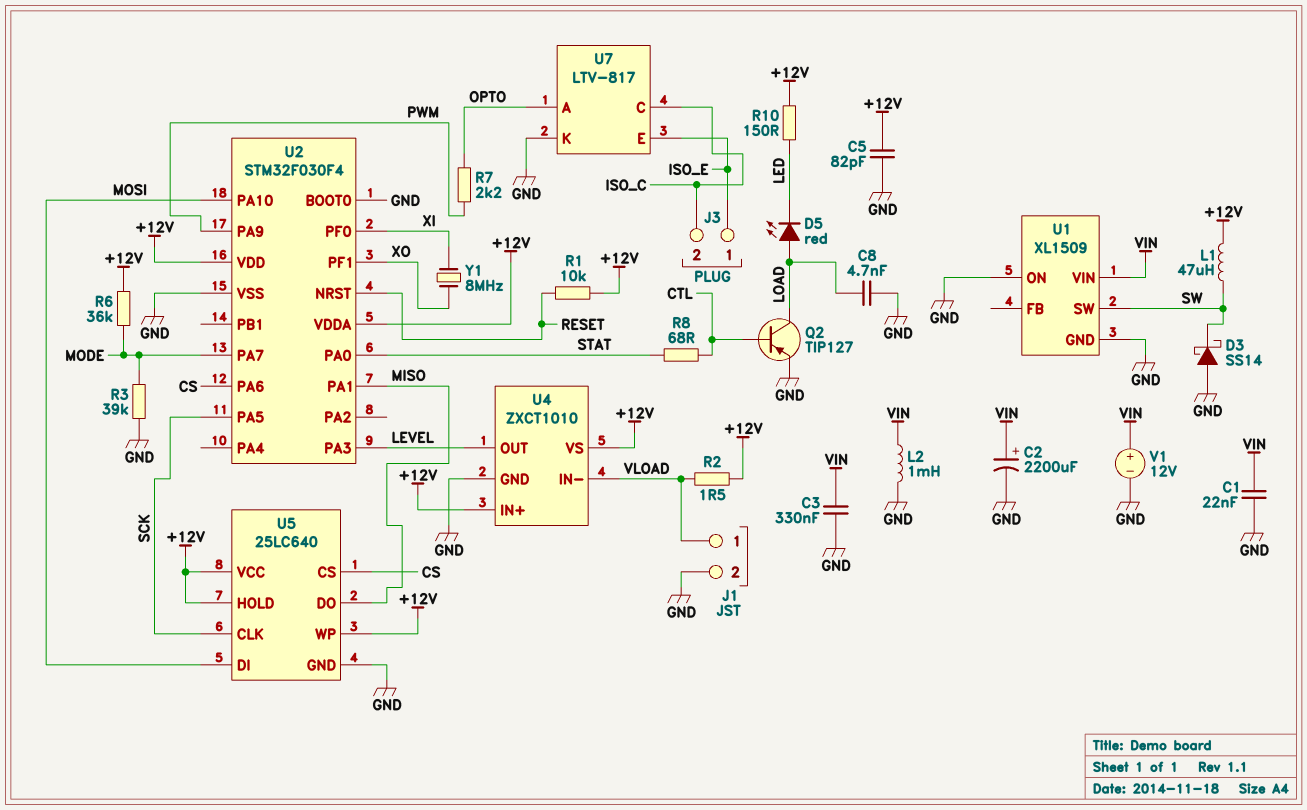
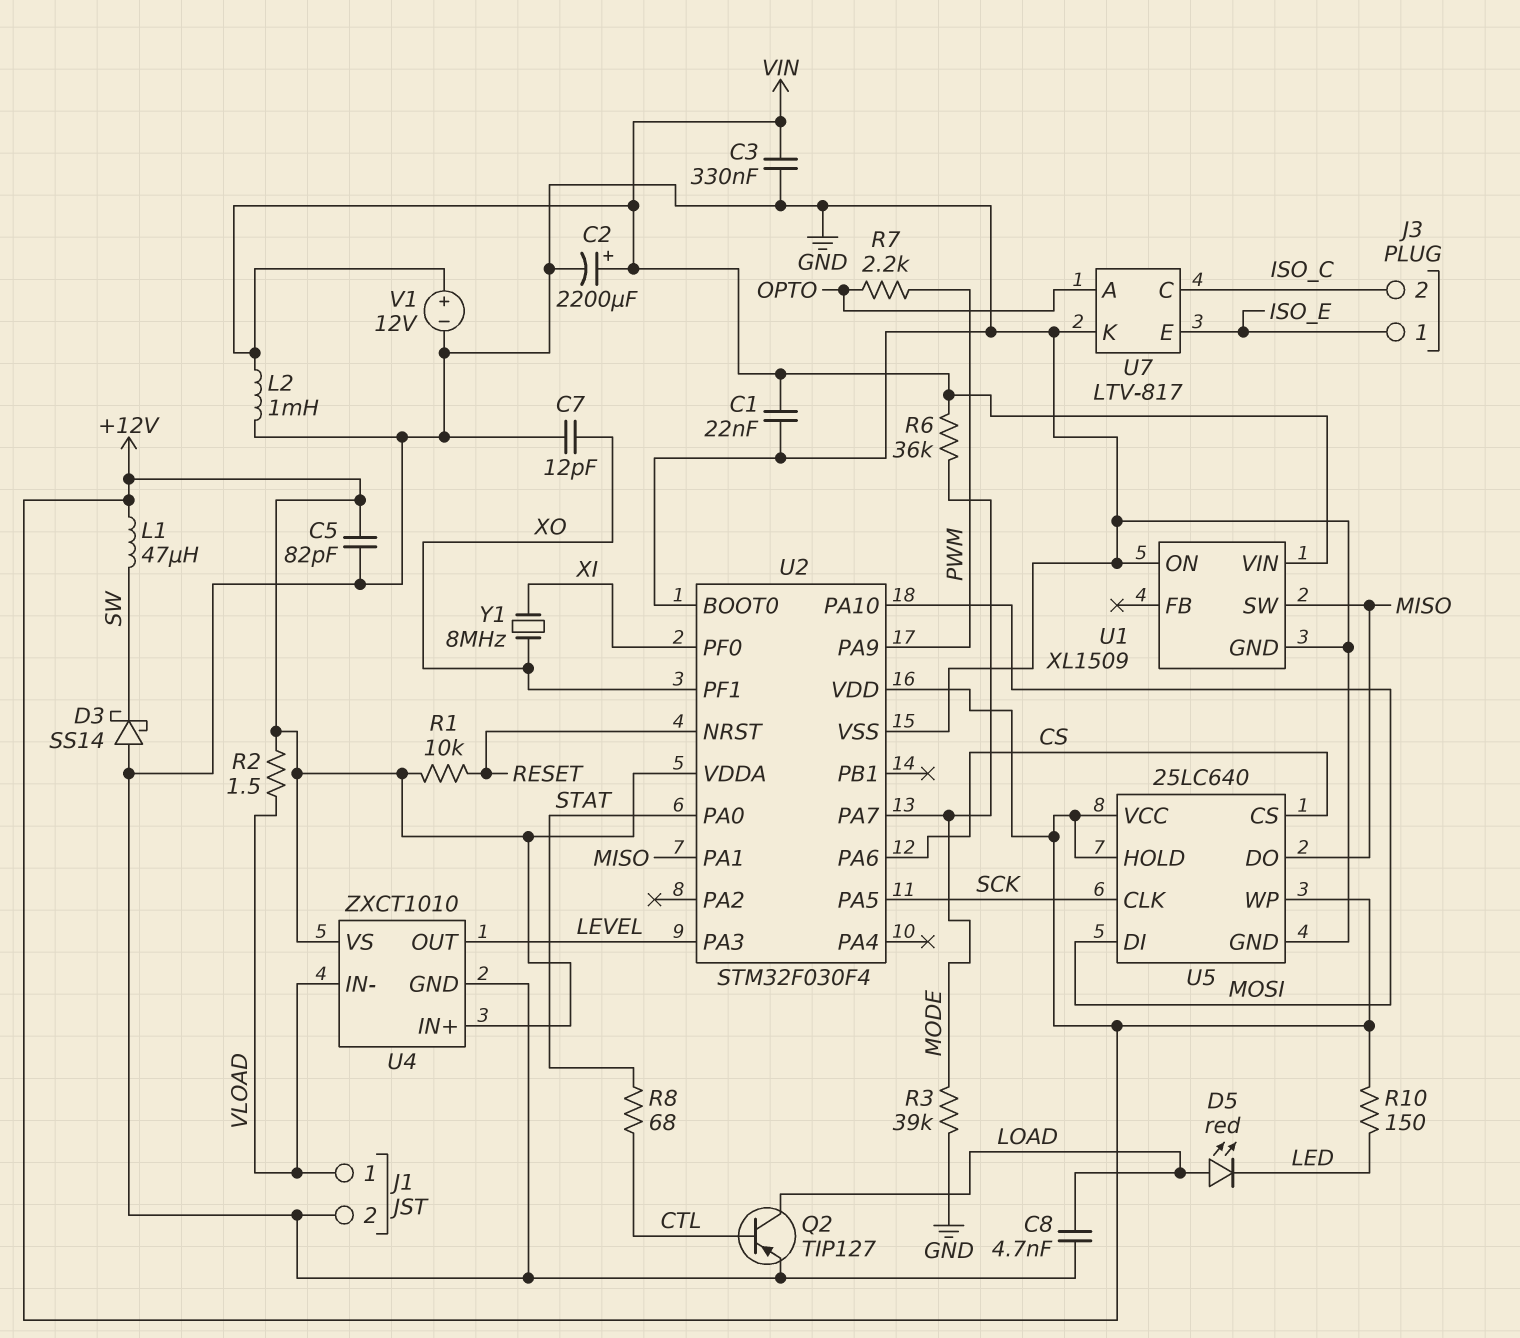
C7: none -> 12pF (GND, XO)
R6: 36k (+12V, MODE) -> 36k (MODE, VIN)
U1 pin SW: SW -> MISO

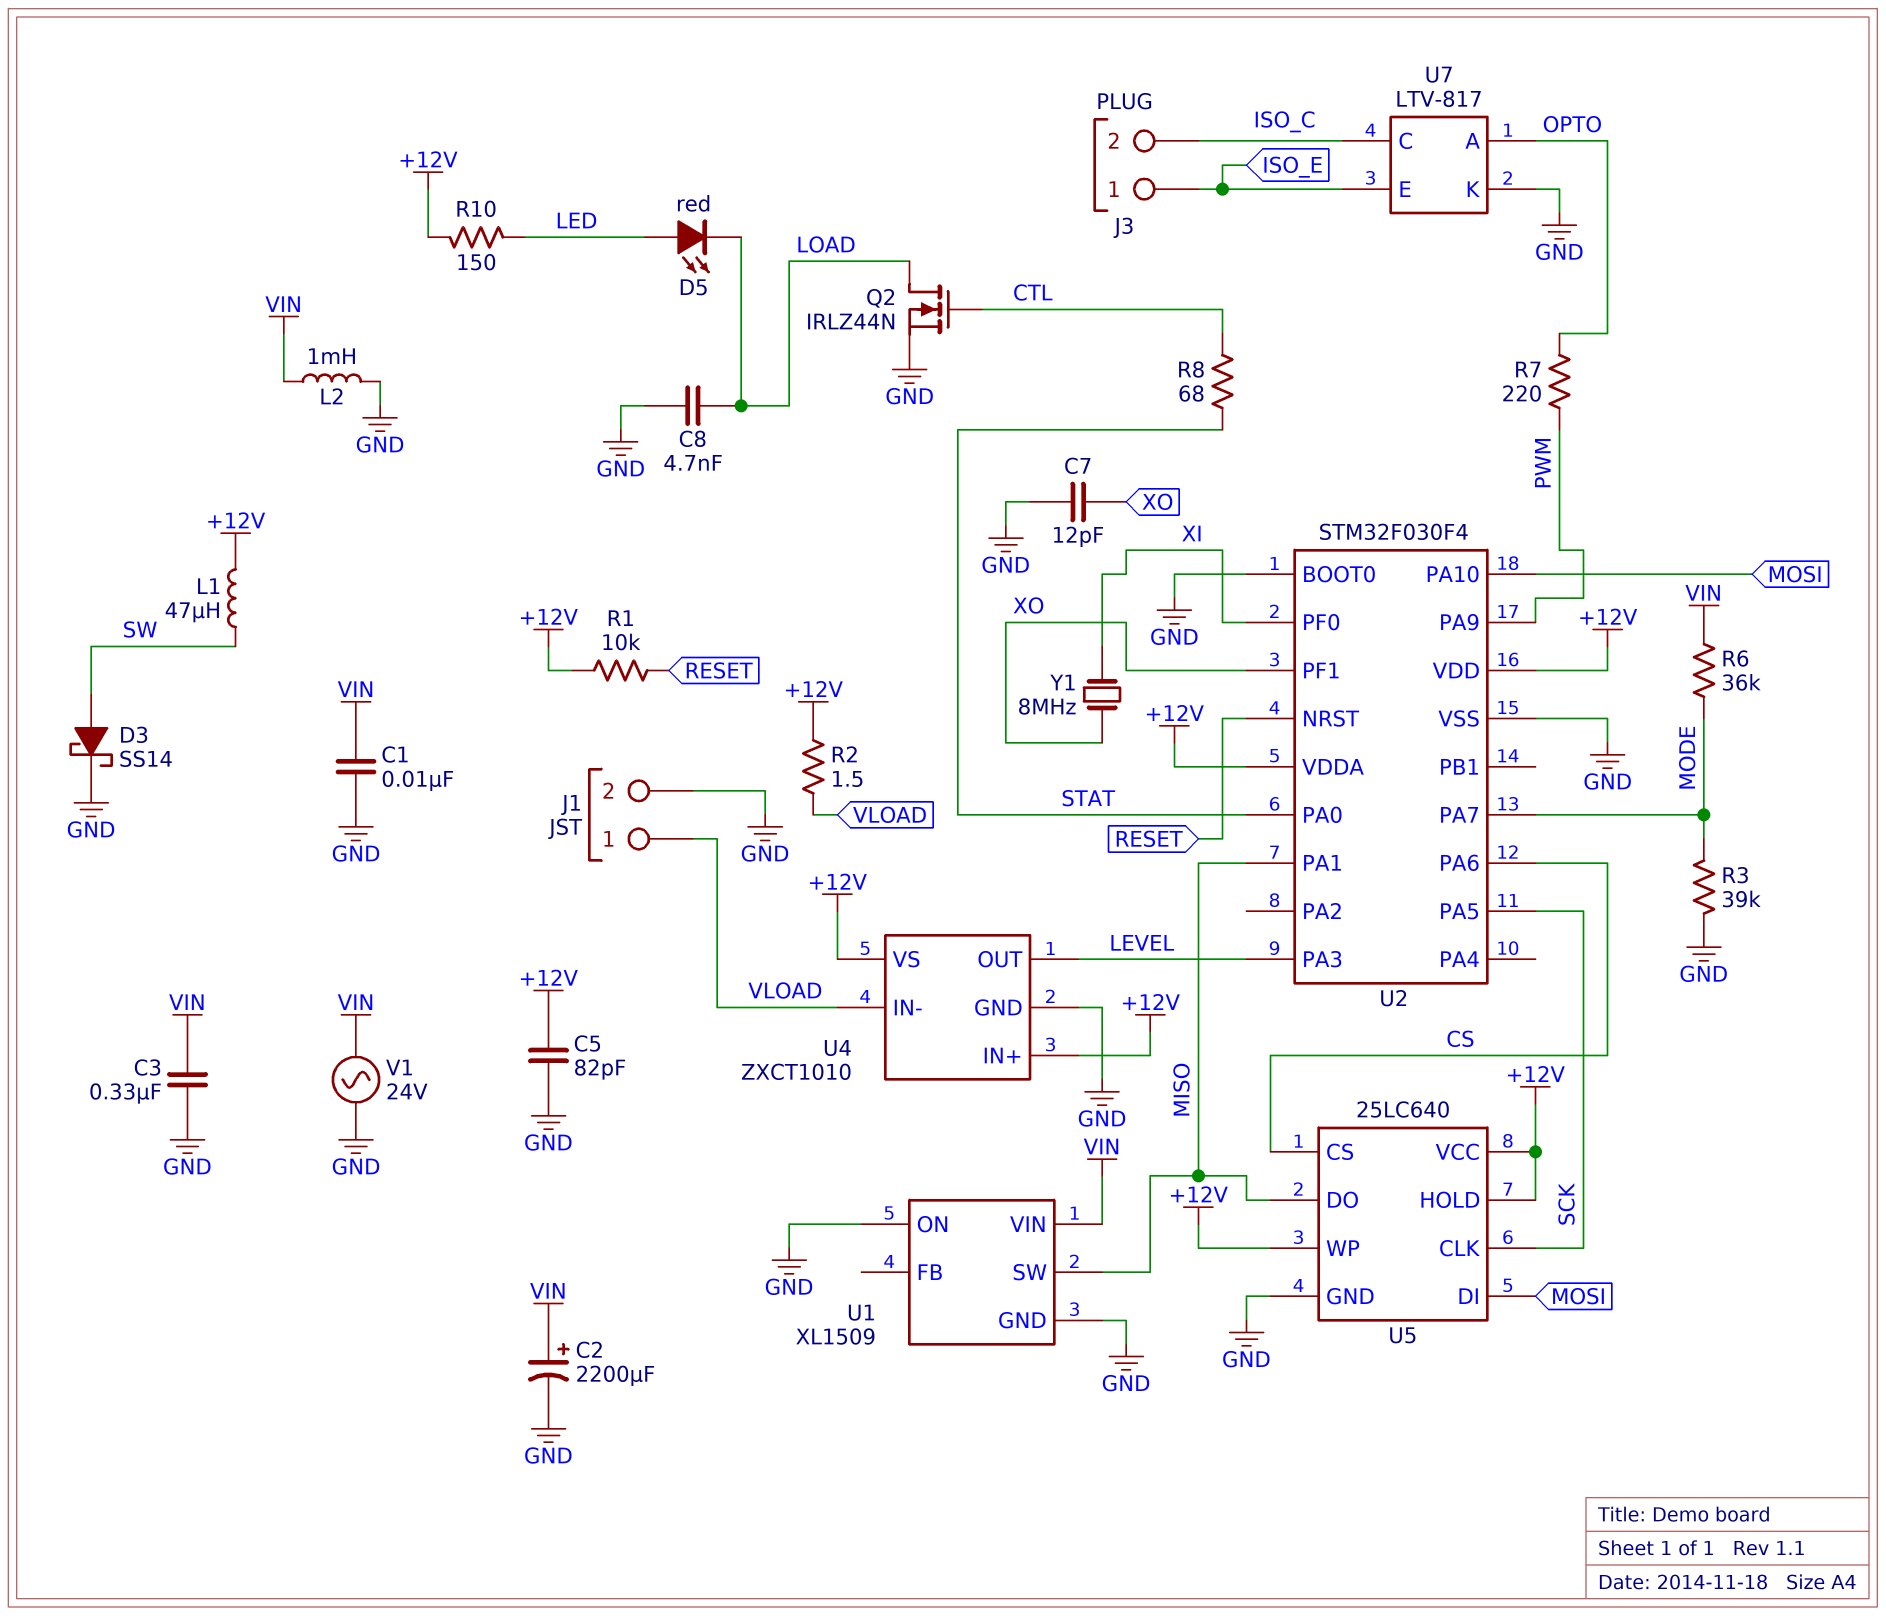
C1: 22nF (GND, VIN) -> 10nF (GND, VIN)
D3: schottky SS14 (A GND, K SW) -> schottky SS14 (A SW, K GND)
D5: LED red (A LOAD, K LED) -> LED red (A LED, K LOAD)
Q2: PNP TIP127 (B CTL, C LOAD, E GND) -> NMOS IRLZ44N (G CTL, D LOAD, S GND)
R7: 2.2k (OPTO, PWM) -> 220 (OPTO, PWM)
V1: 12V (plus VIN, minus GND) -> AC 24V (GND, VIN)

